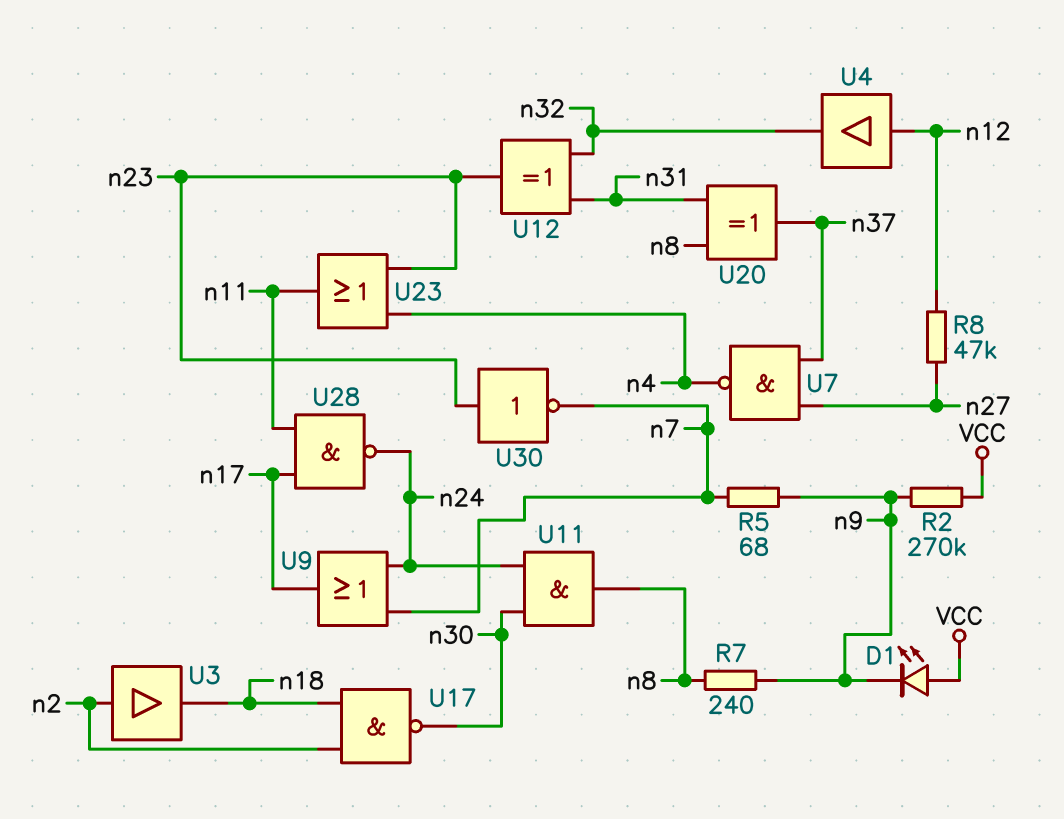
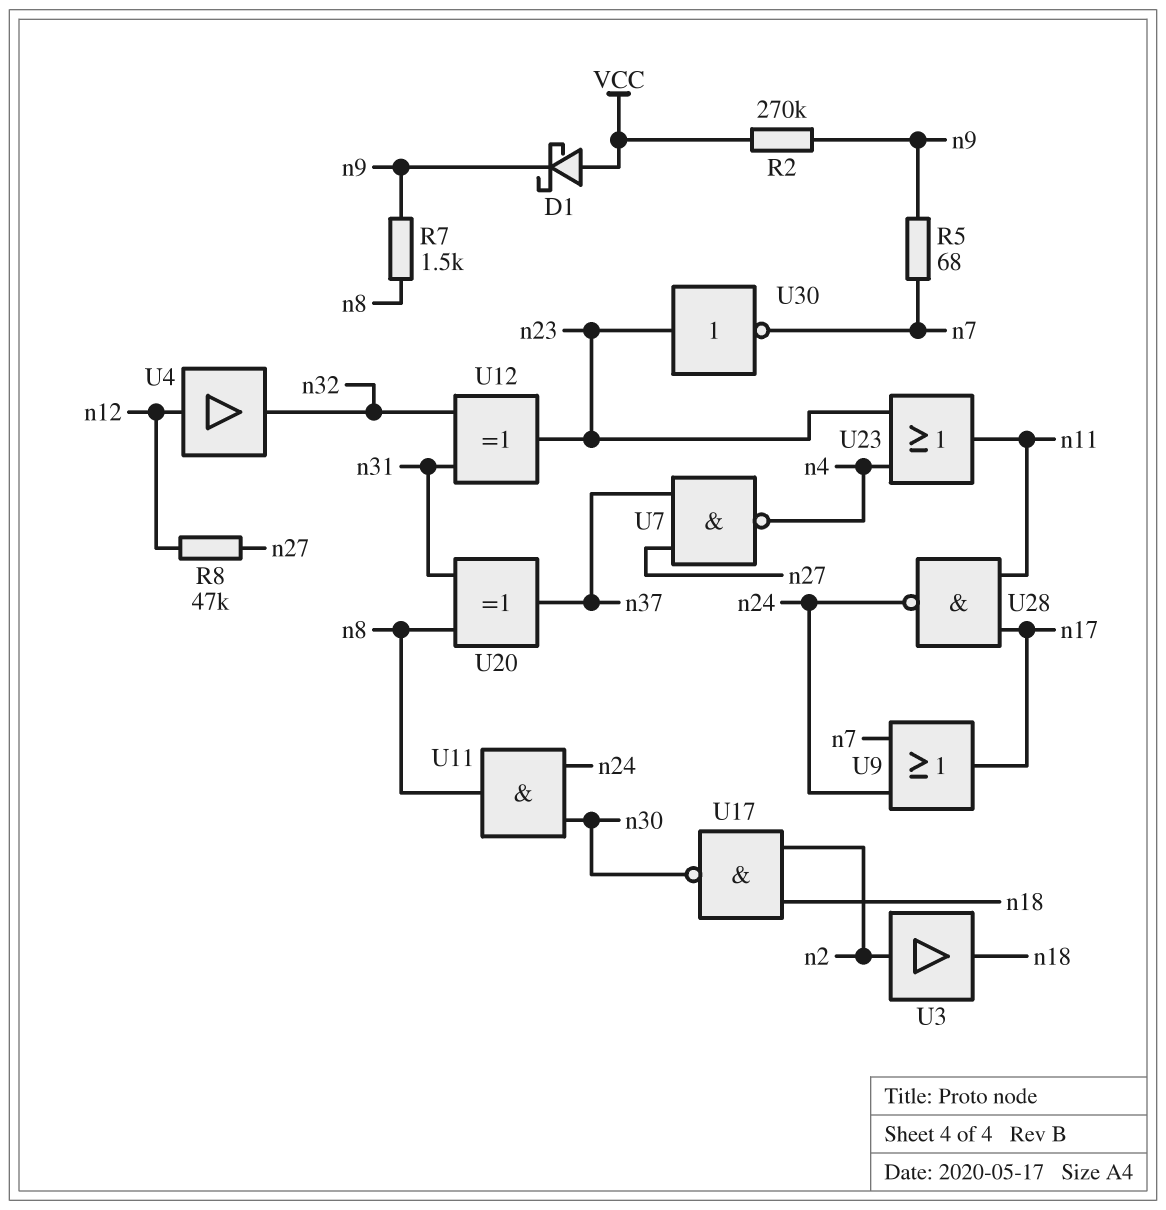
D1: LED (A VCC, K n9) -> schottky (A VCC, K n9)
R7: 240 (n8, n9) -> 1.5k (n8, n9)

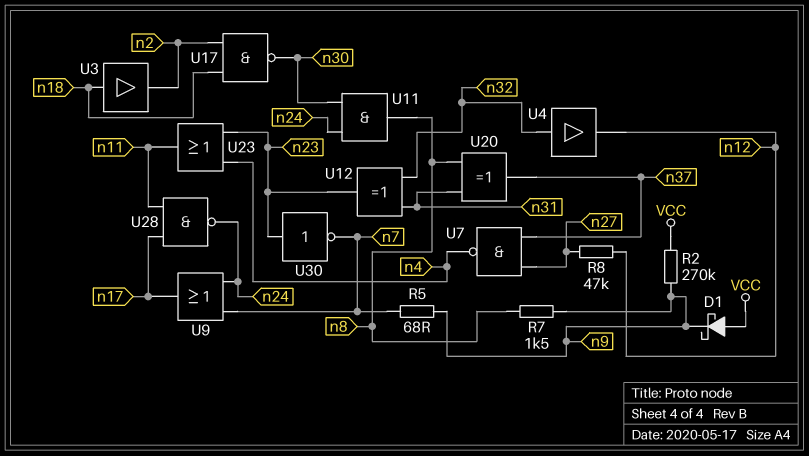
U3: buffer (in n2, out n18) -> buffer (in n18, out n2)
U4: buffer (in n12, out n32) -> buffer (in n32, out n12)

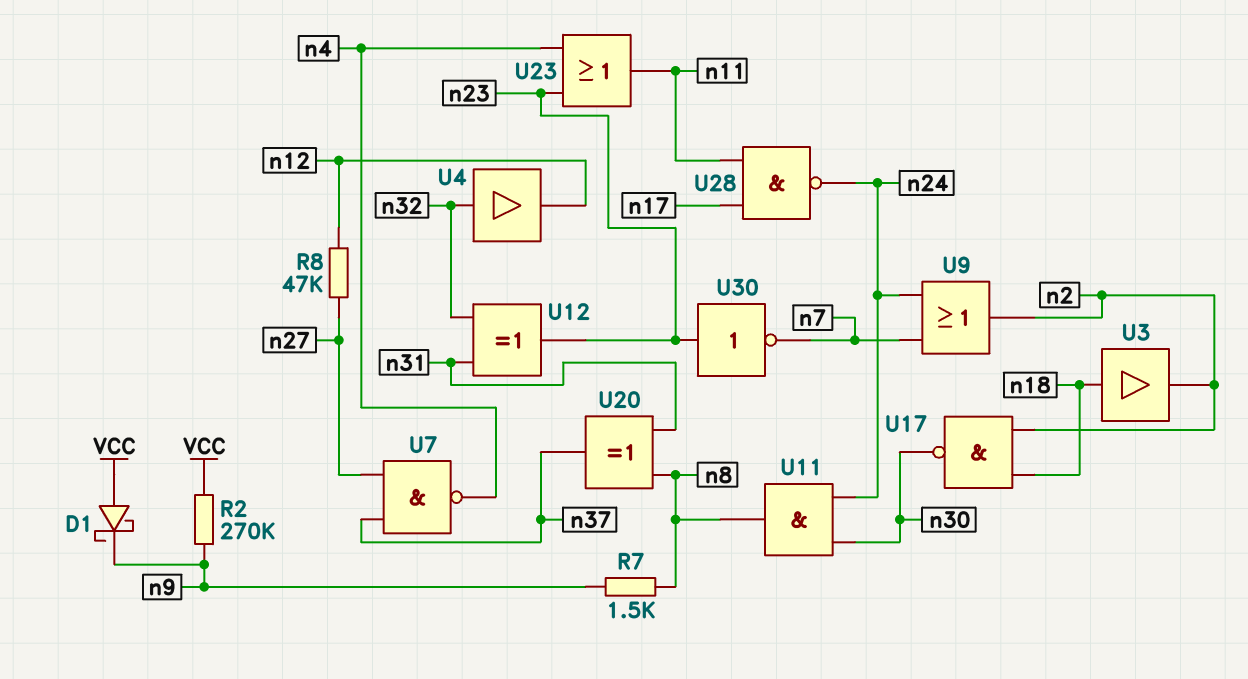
R5: 68 (n7, n9) -> none
U9: OR (in n7, in n24, out n17) -> OR (in n7, in n24, out n2)

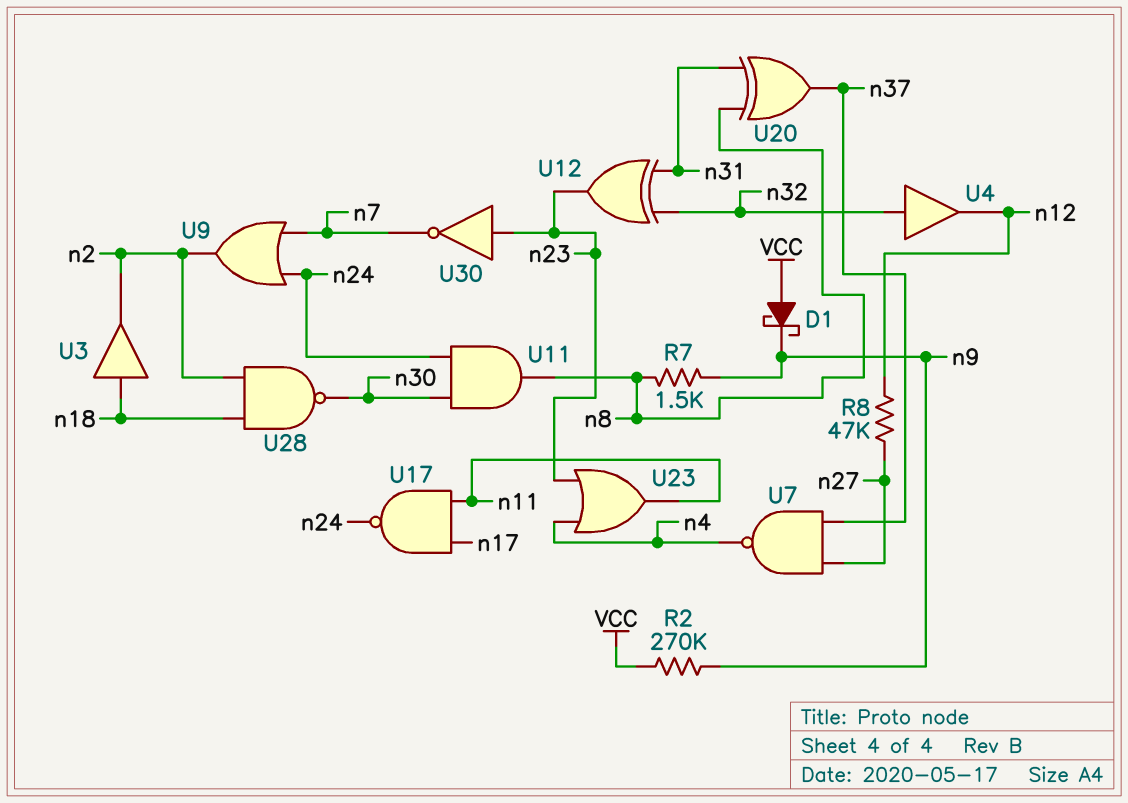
U17: NAND (in n2, in n18, out n30) -> NAND (in n11, in n17, out n24)
U28: NAND (in n11, in n17, out n24) -> NAND (in n2, in n18, out n30)

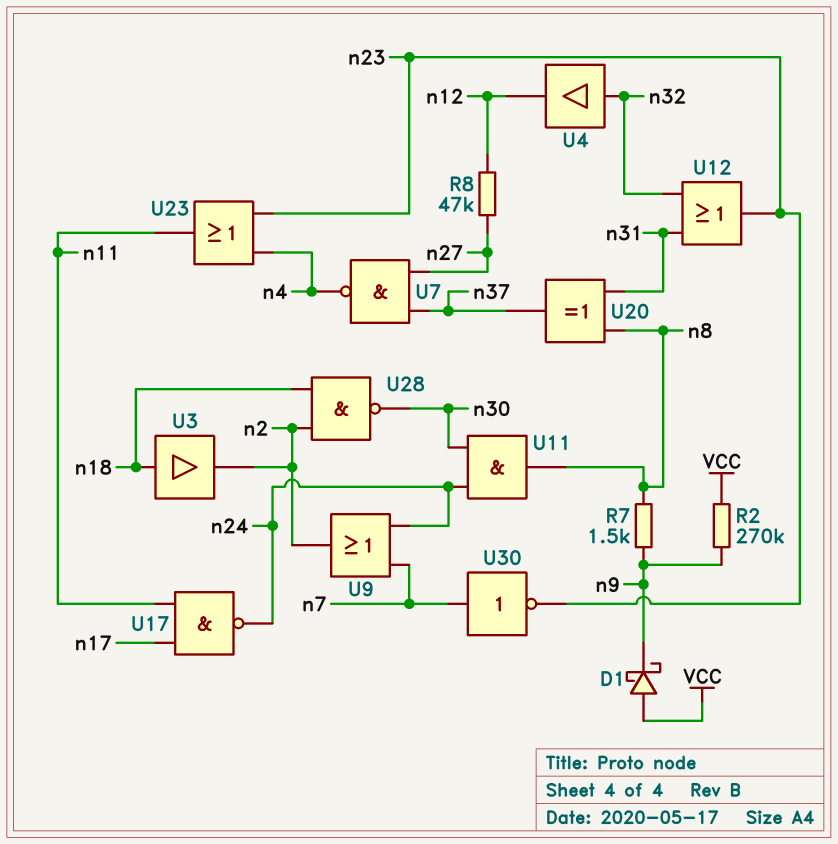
U12: XOR (in n31, in n32, out n23) -> OR (in n31, in n32, out n23)
U30: NOT (in n23, out n7) -> NOT (in n7, out n23)

